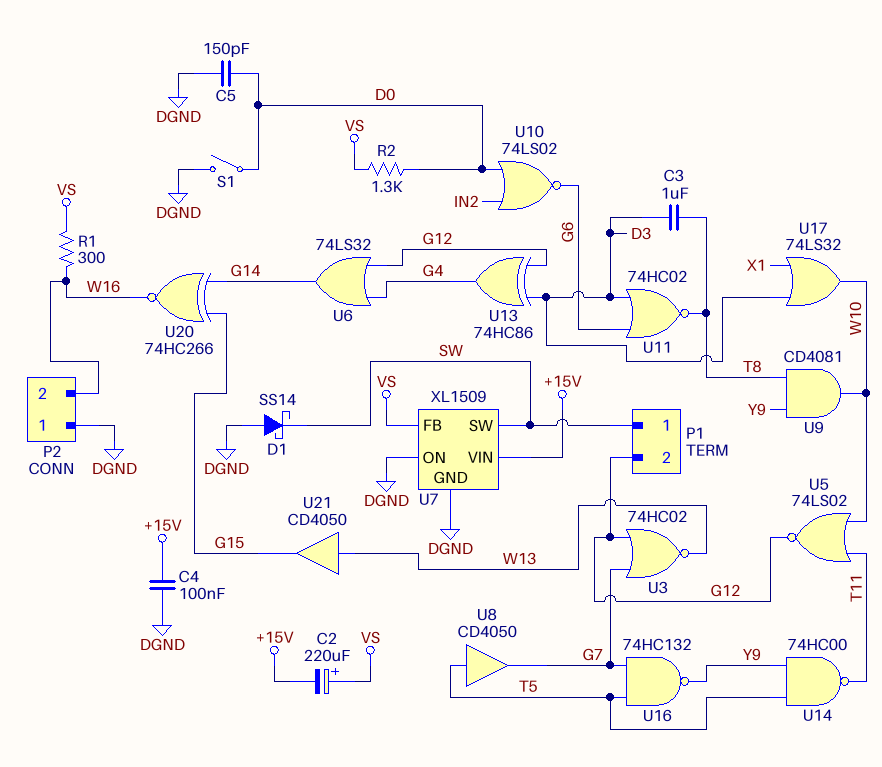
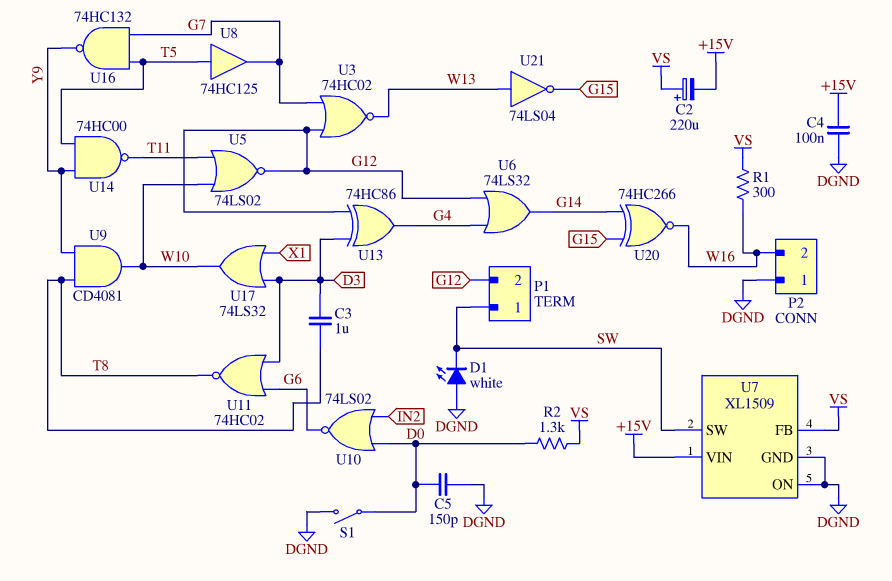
D1: schottky SS14 (A DGND, K SW) -> LED white (A DGND, K SW)
U8: buffer CD4050 (in T5, out G7) -> buffer 74HC125 (in T5, out G7)
U21: buffer CD4050 (in W13, out G15) -> NOT 74LS04 (in W13, out G15)

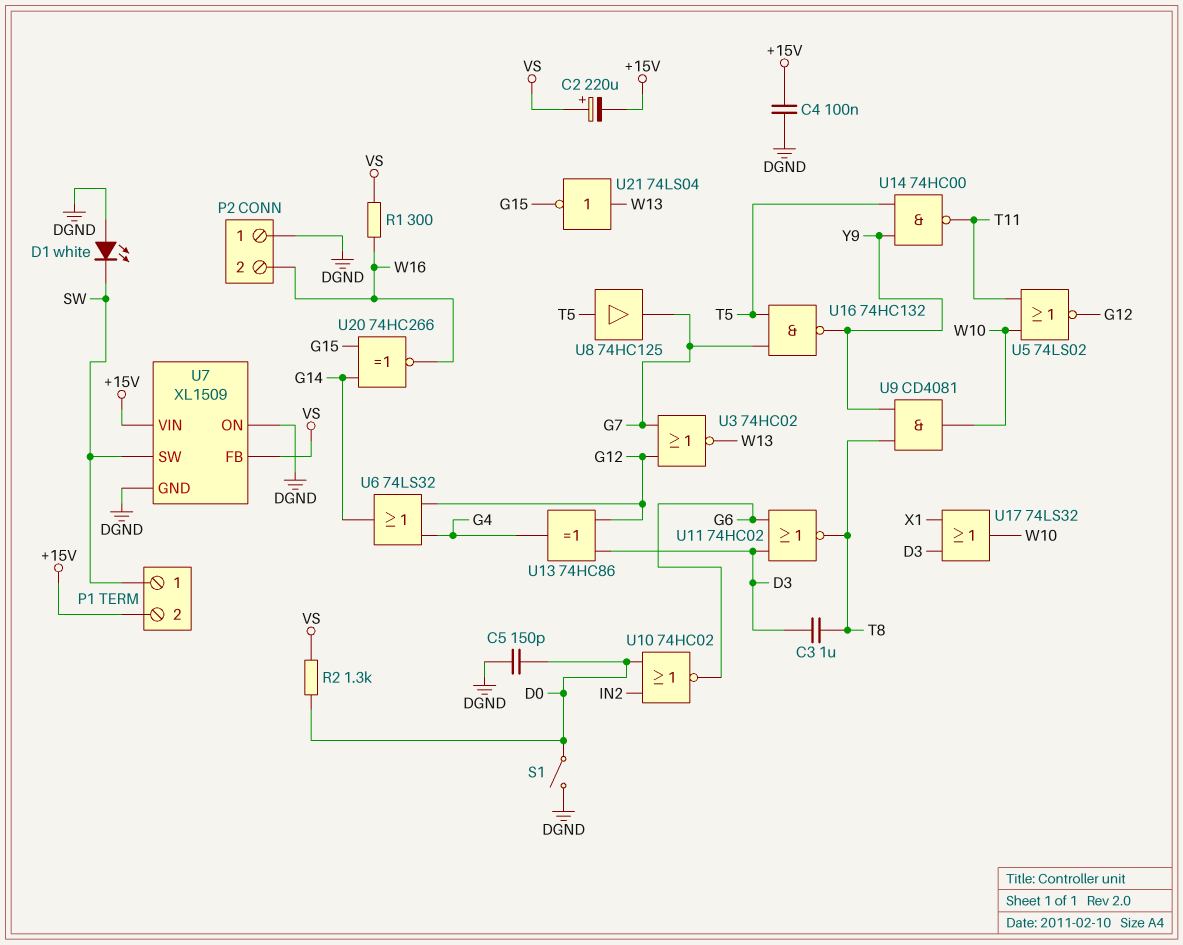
P1 pin 2: G12 -> +15V
U10: NOR 74LS02 (in D0, in IN2, out G6) -> NOR 74HC02 (in D0, in IN2, out G6)

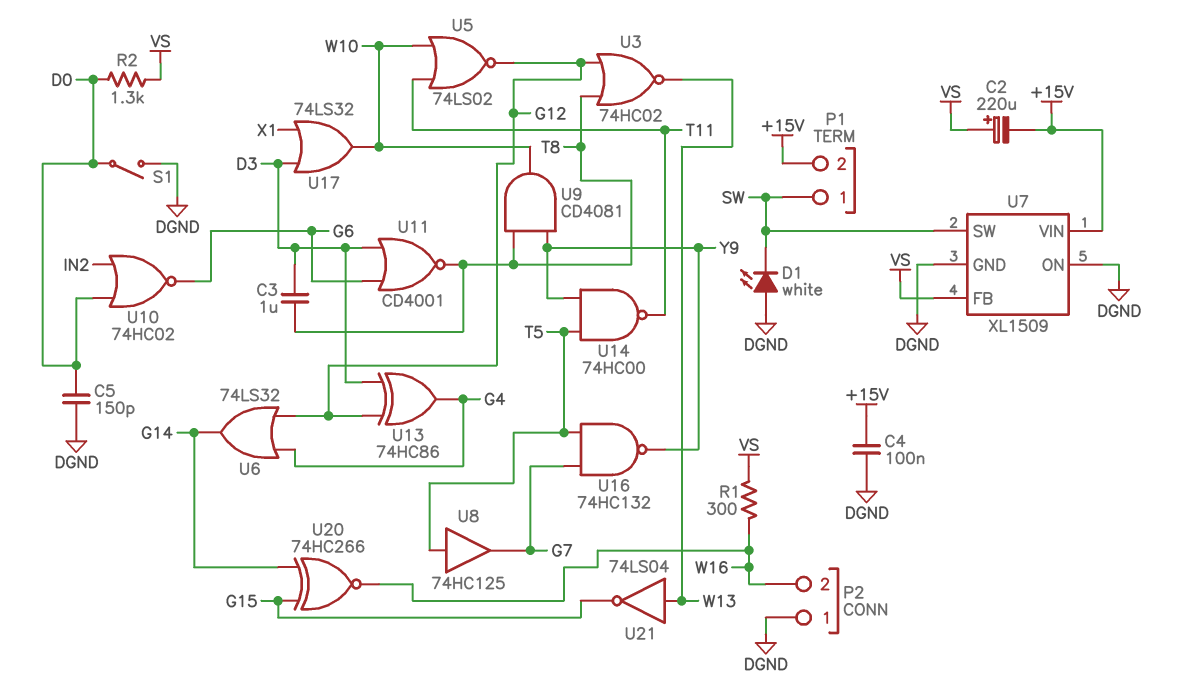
U3: NOR 74HC02 (in G7, in G12, out W13) -> NOR 74HC02 (in G12, in T8, out W13)
U11: NOR 74HC02 (in D3, in G6, out T8) -> NOR CD4001 (in D3, in G6, out T8)

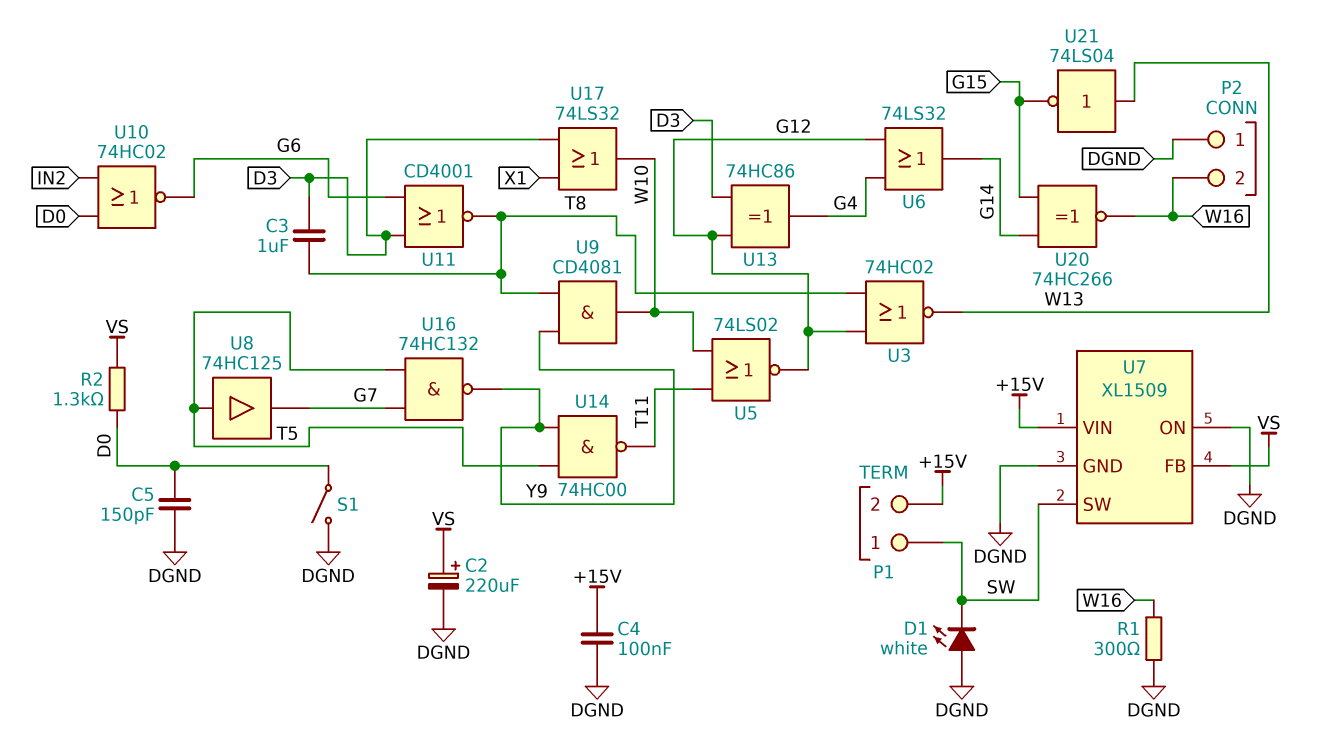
C2: 220uF (plus VS, minus +15V) -> 220uF (plus VS, minus DGND)
R1: 300 (VS, W16) -> 300 (DGND, W16)

